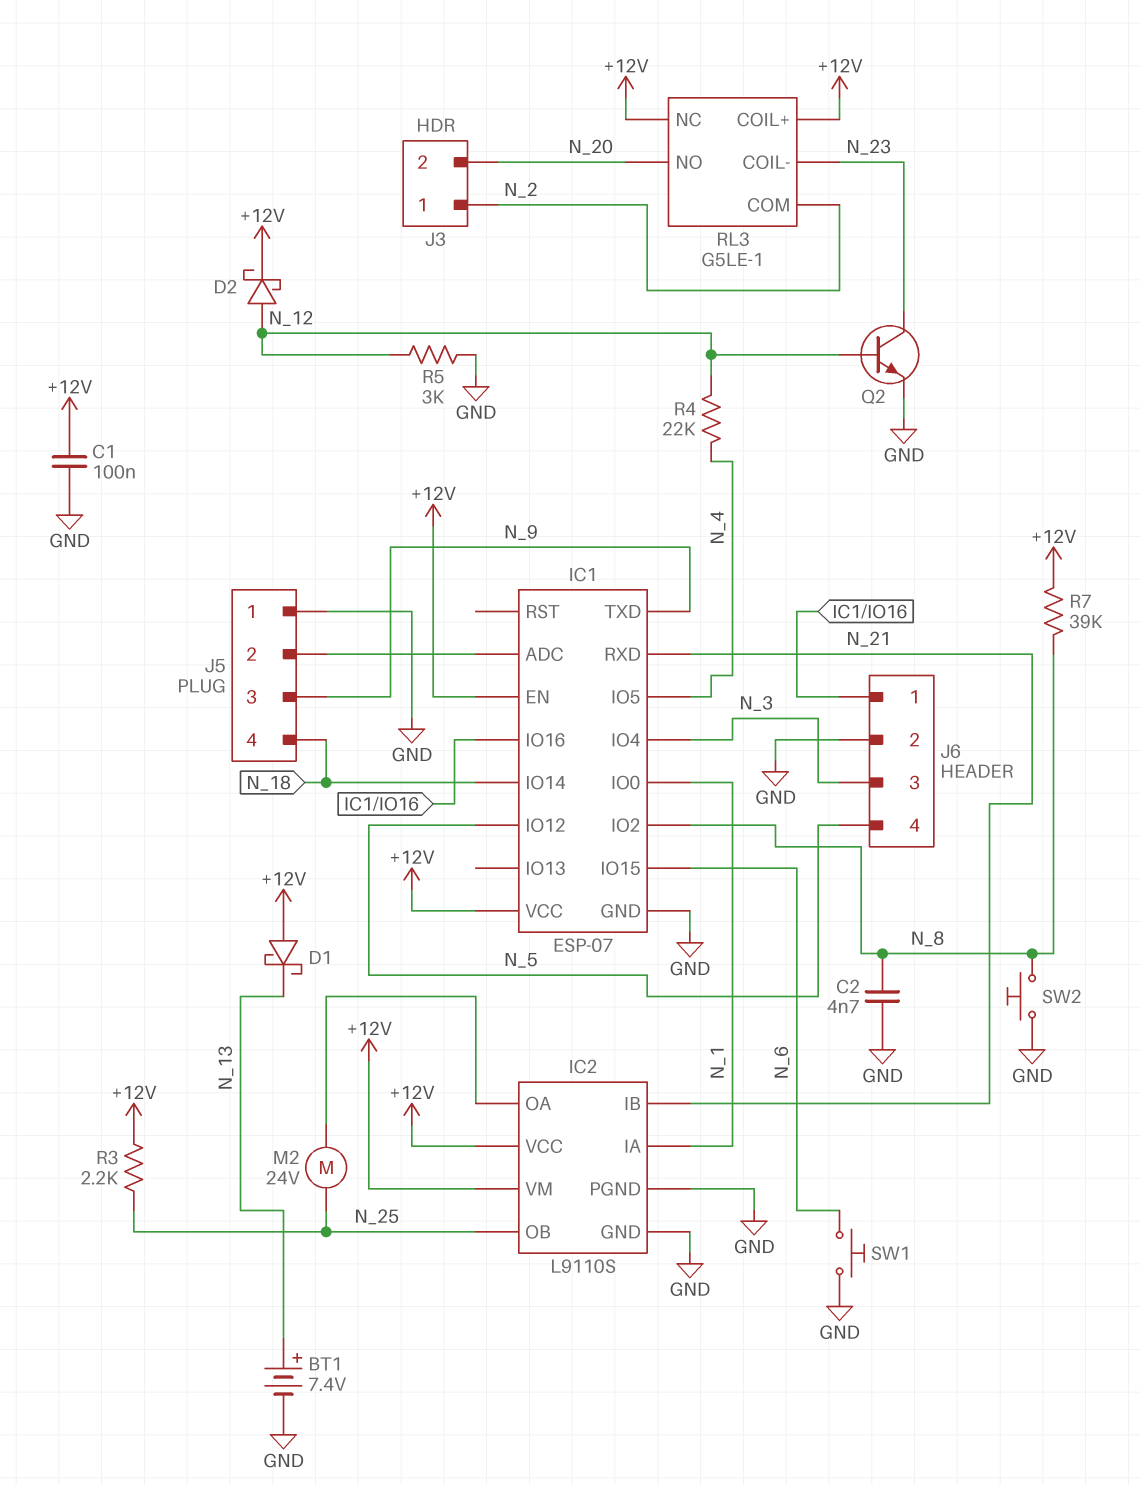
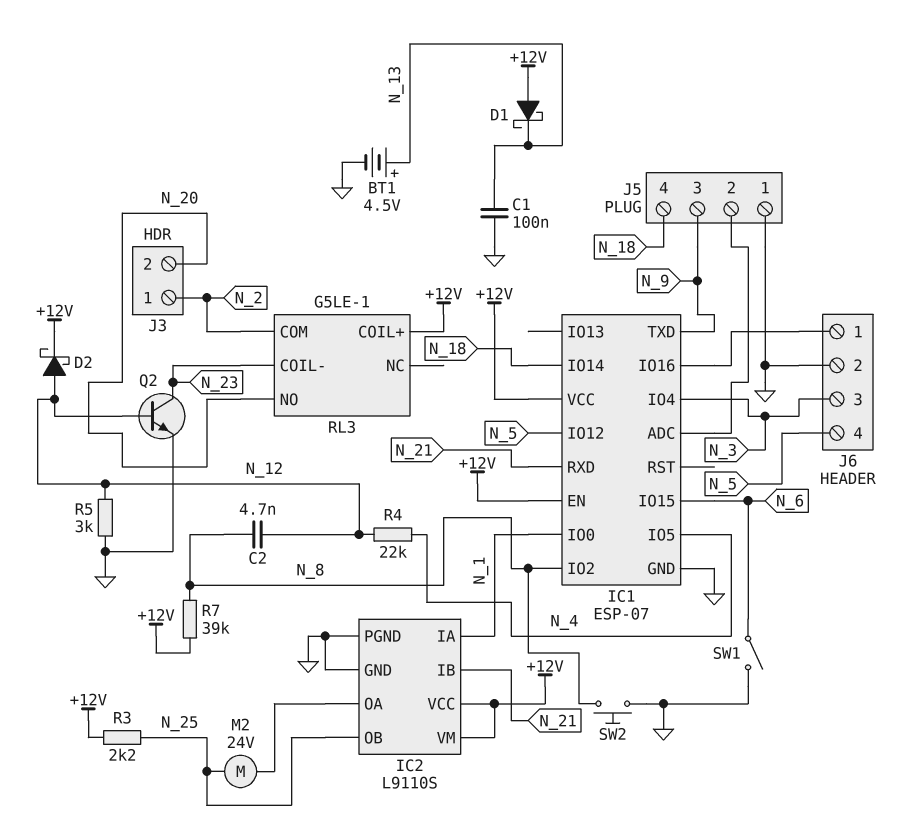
BT1: 7.4V (plus N_13, minus GND) -> 4.5V (plus N_13, minus GND)
C1: 100nF (+12V, GND) -> 100nF (GND, N_13)
C2: 4.7nF (GND, N_8) -> 4.7nF (N_8, N_12)
RL3 pin NC: +12V -> none
SW1: button (GND, N_6) -> switch (GND, N_6)

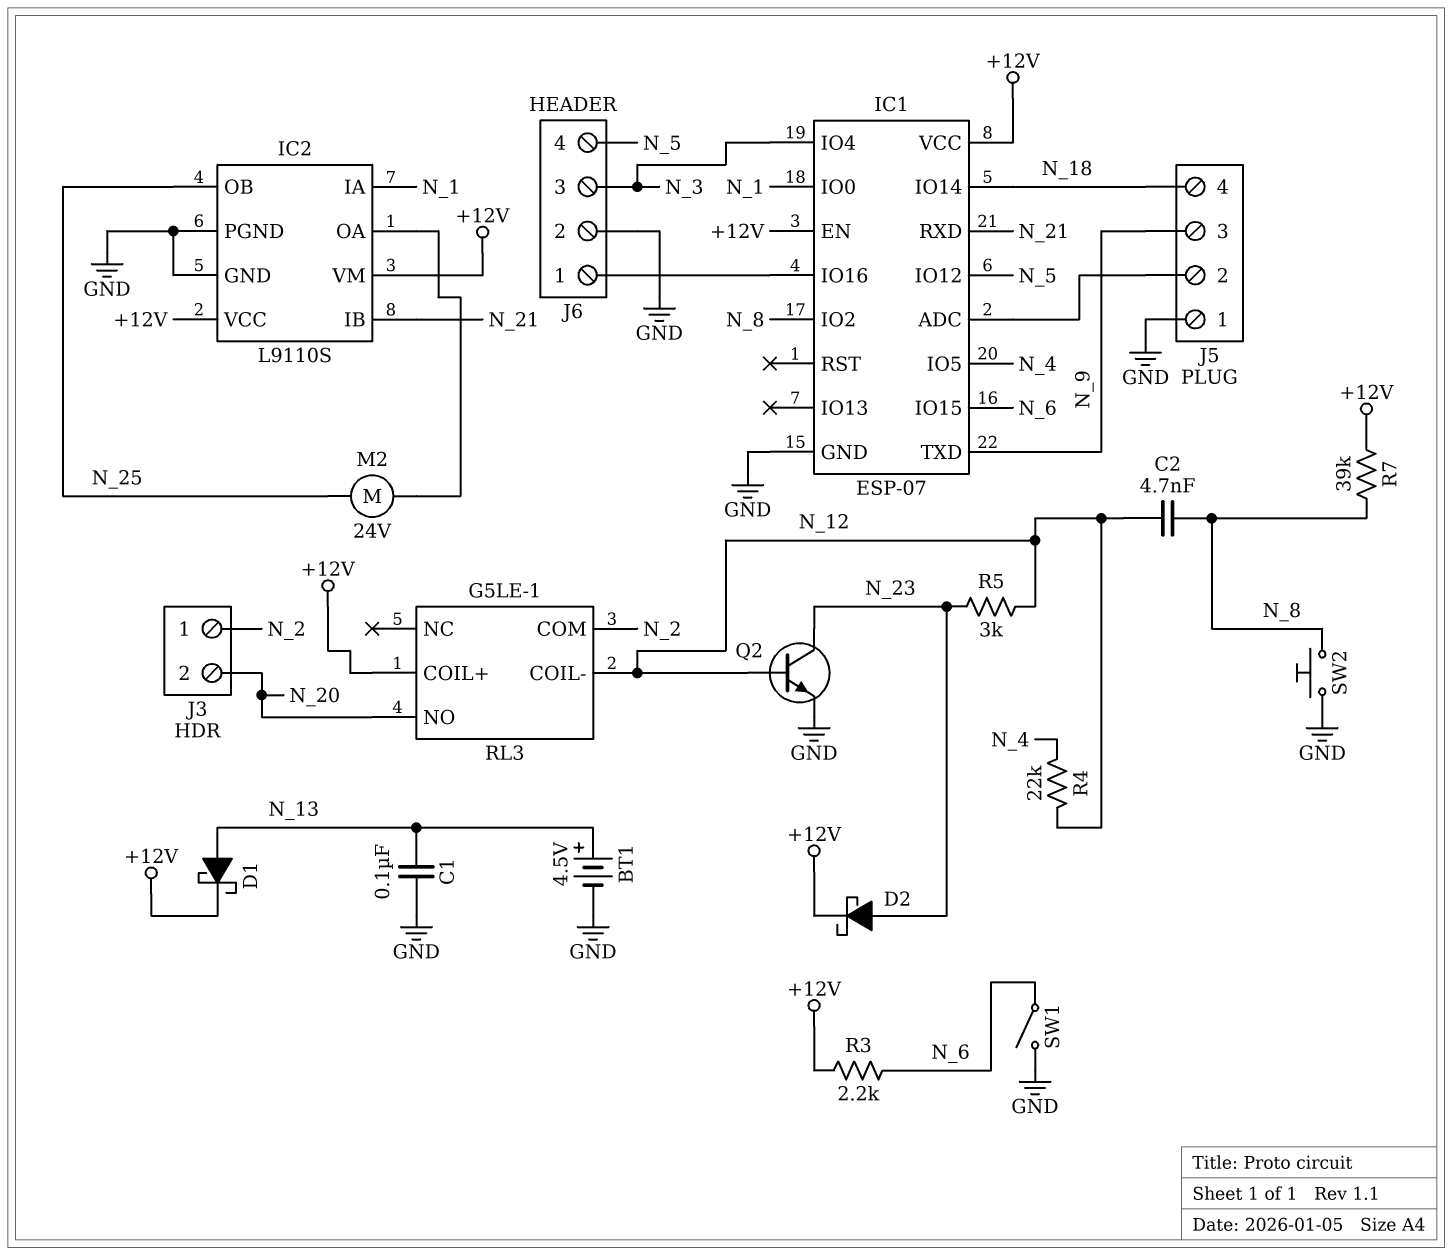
D1: schottky (A +12V, K N_13) -> schottky (A N_13, K +12V)
D2: schottky (A N_12, K +12V) -> schottky (A N_23, K +12V)
R3: 2.2k (+12V, N_25) -> 2.2k (+12V, N_6)
R5: 3k (GND, N_12) -> 3k (N_12, N_23)
RL3 pin COIL-: N_23 -> N_12

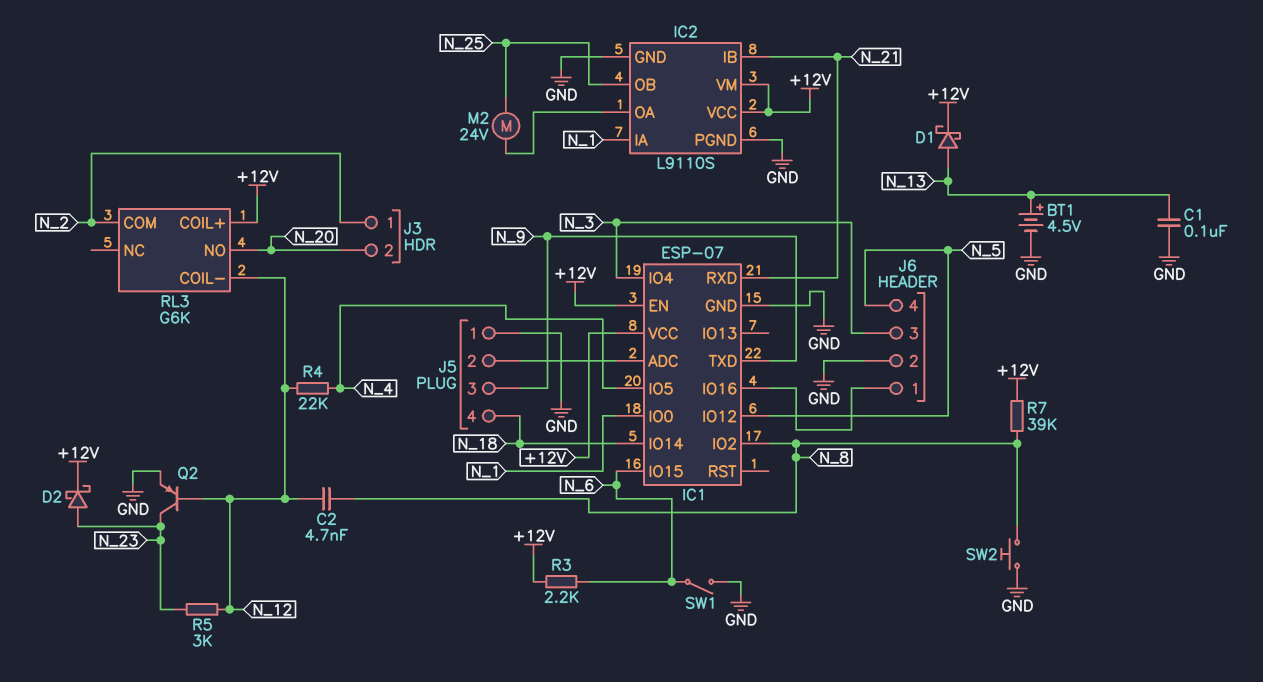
Q2: NPN (B N_12, C N_23, E GND) -> PNP (B N_12, C N_23, E GND)
RL3: G5LE-1 -> G6K

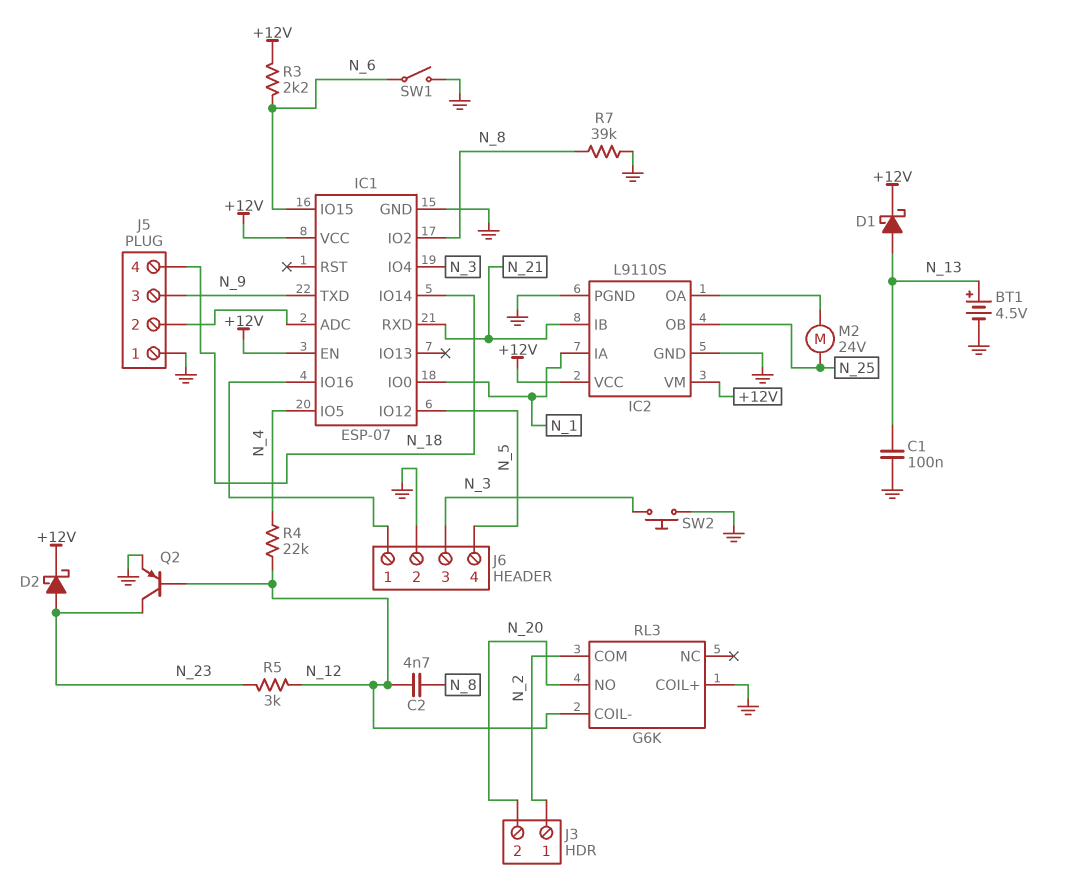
R7: 39k (+12V, N_8) -> 39k (GND, N_8)
RL3 pin COIL+: +12V -> GND
SW2: button (GND, N_8) -> button (GND, N_3)

